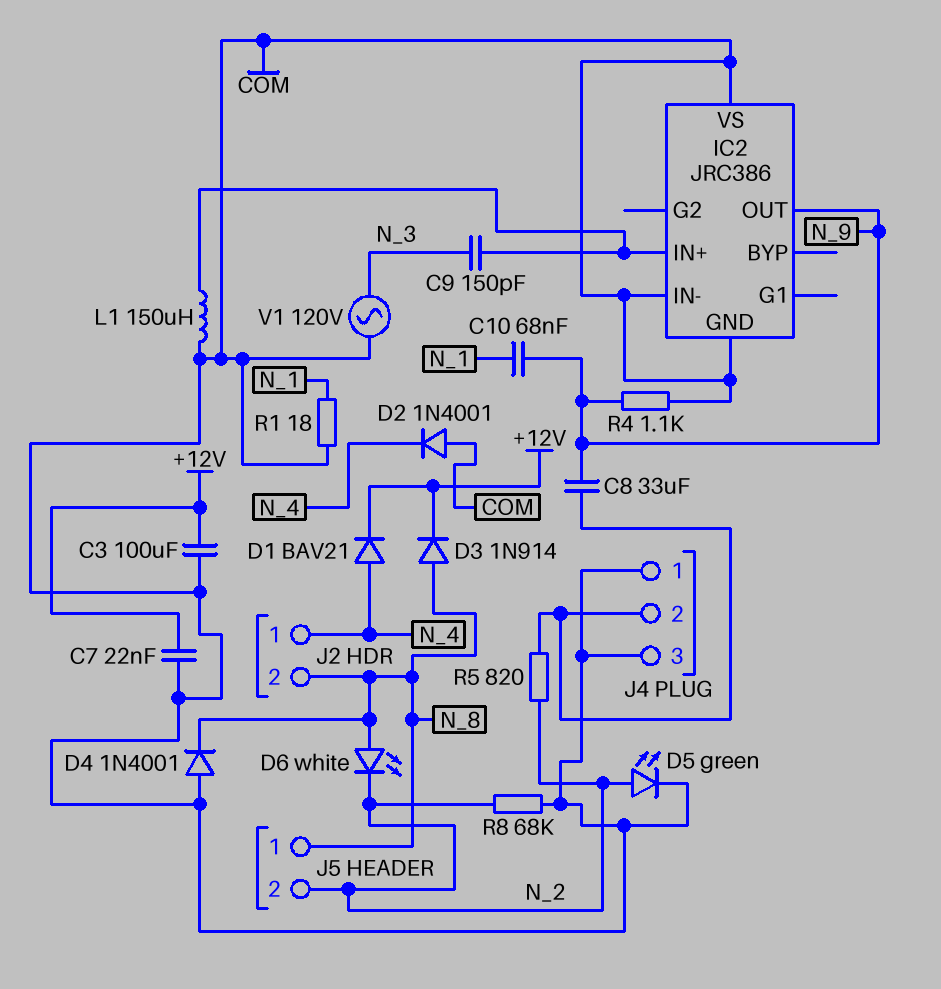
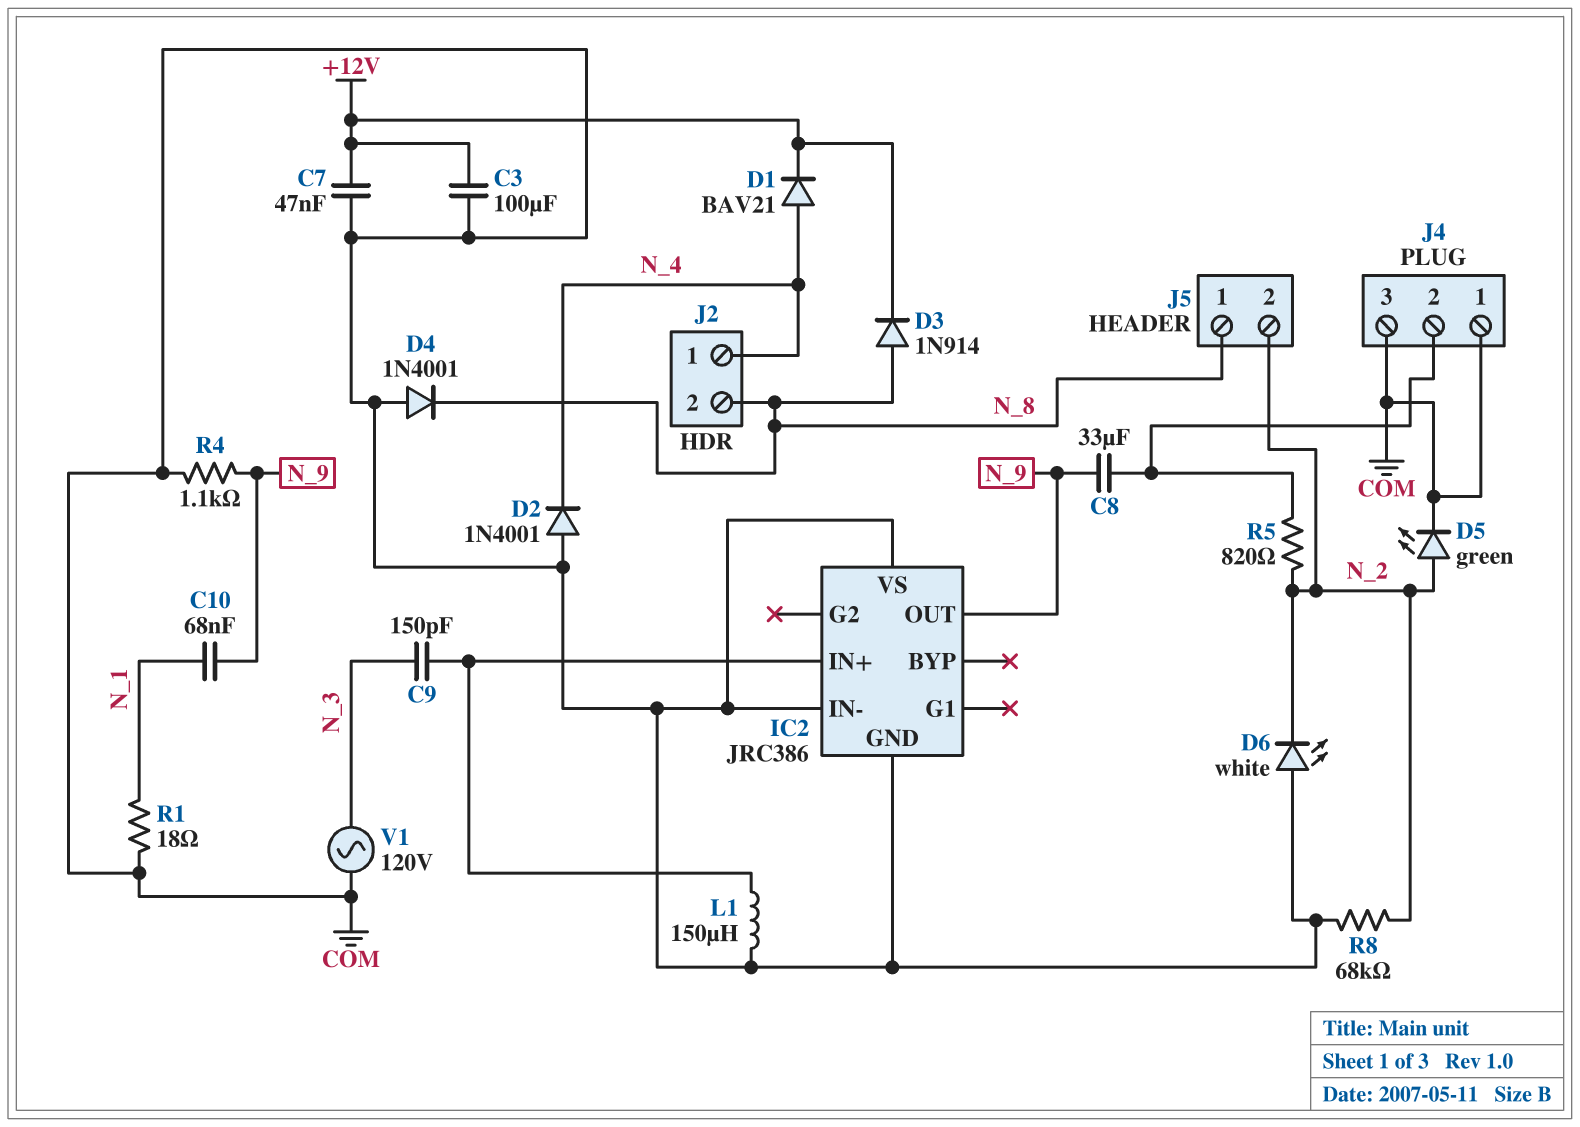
C7: 22nF (+12V, COM) -> 47nF (+12V, COM)
D6: LED white (A N_8, K N_2) -> LED white (A COM, K N_2)

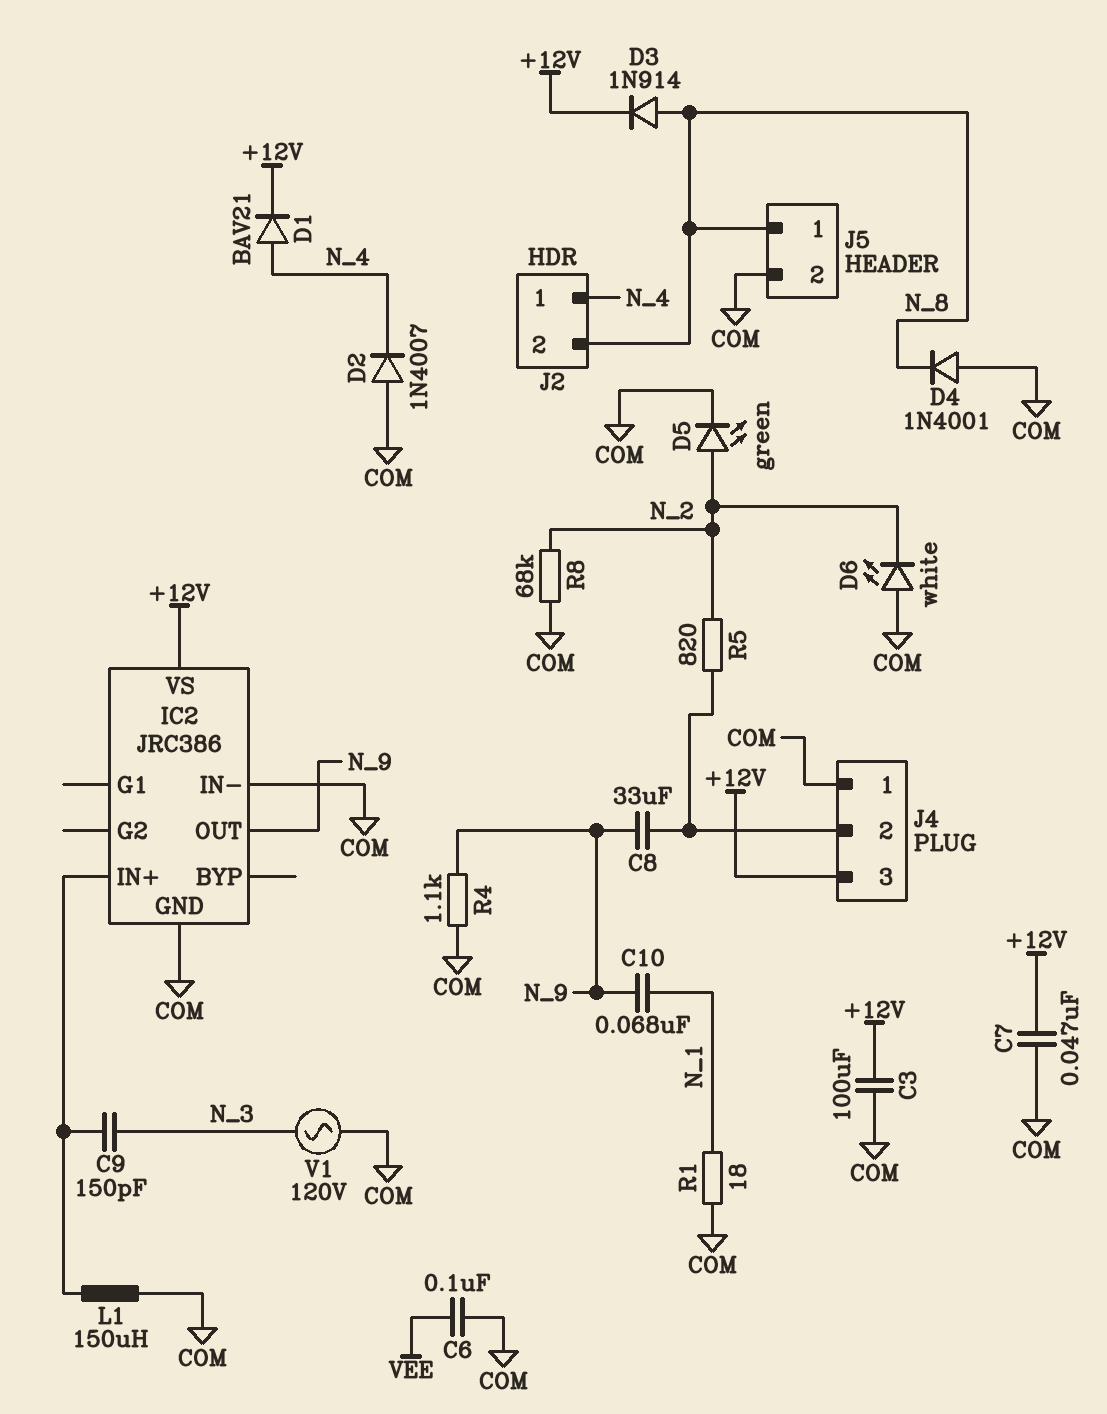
C6: none -> 100nF (COM, VEE)
D2: diode 1N4001 (A COM, K N_4) -> diode 1N4007 (A COM, K N_4)
IC2 pin VS: COM -> +12V
J4 pin 3: COM -> +12V
J5 pin 2: N_2 -> COM

